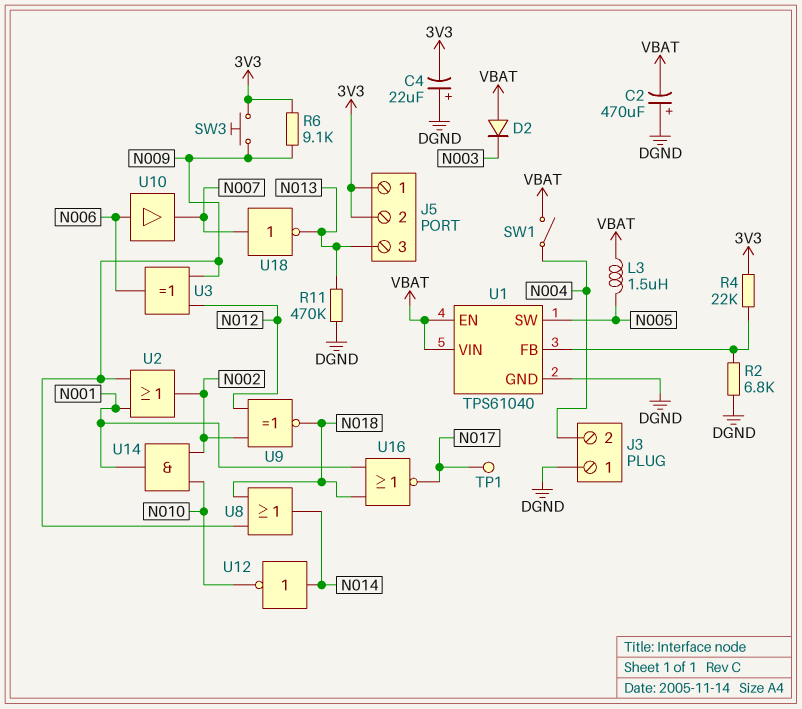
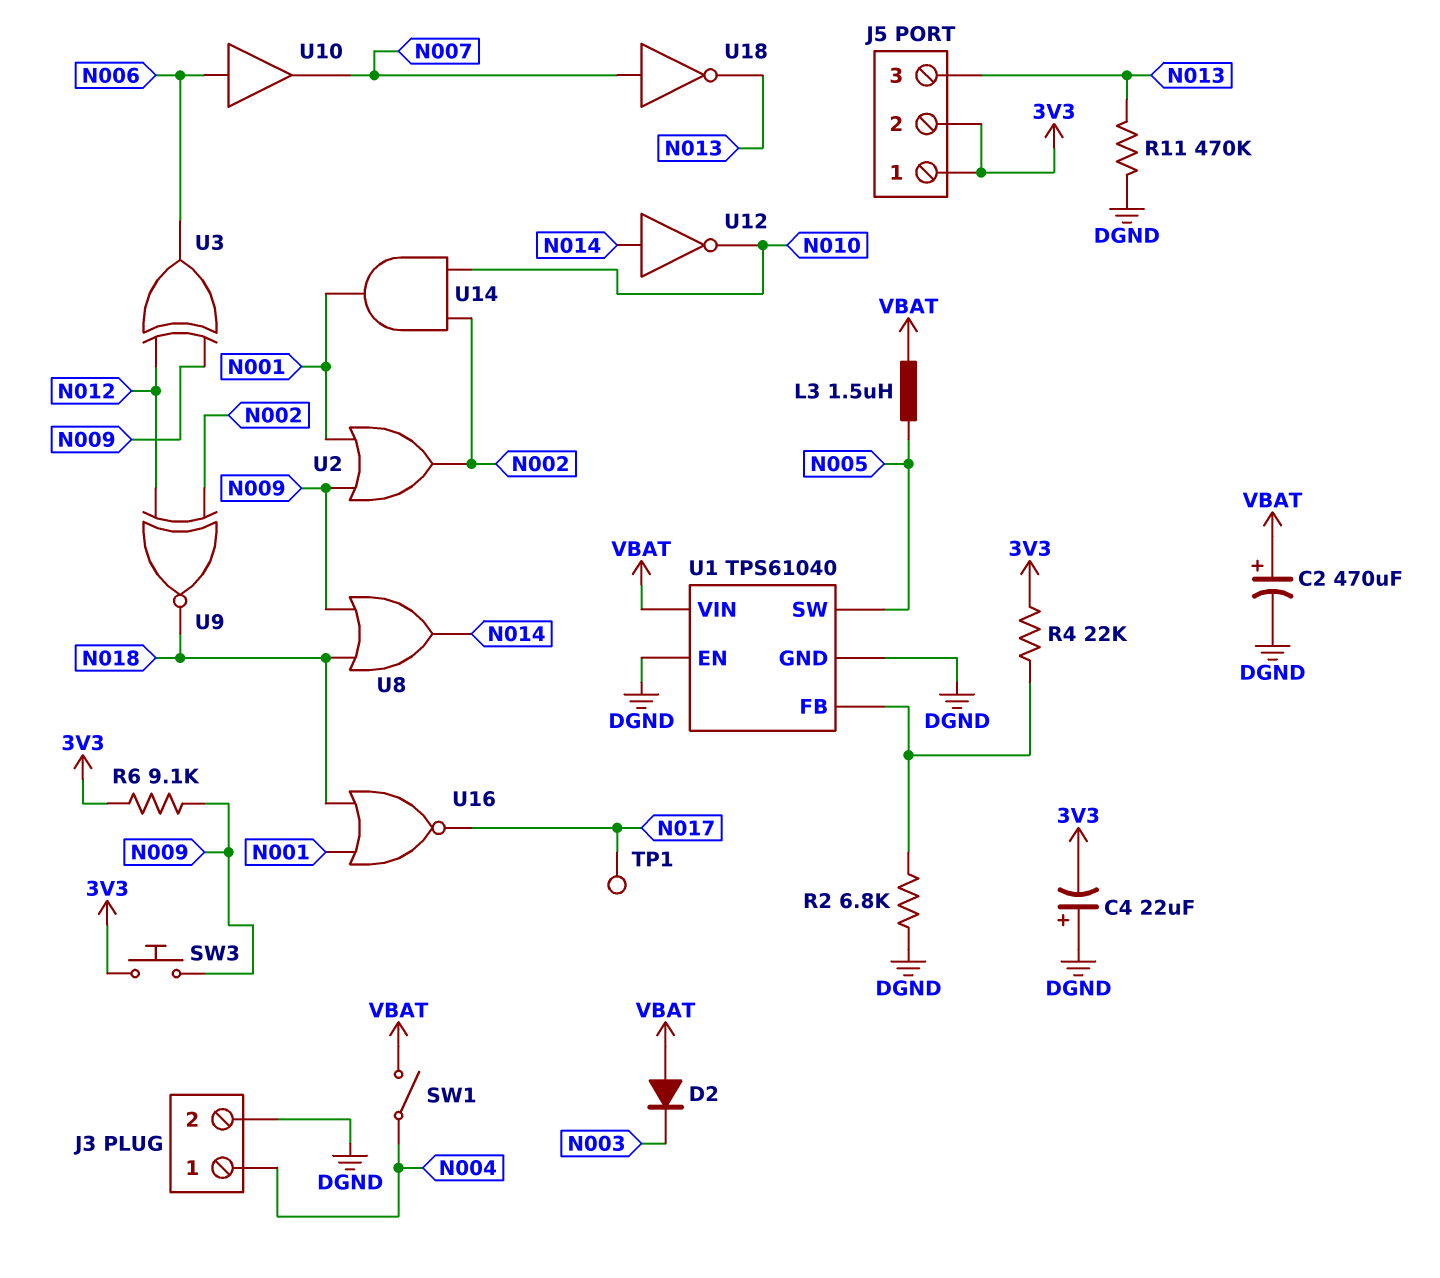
C2: 470uF (plus DGND, minus VBAT) -> 470uF (plus VBAT, minus DGND)
J3 pin 1: DGND -> N004
J3 pin 2: N004 -> DGND
U1 pin EN: VBAT -> DGND

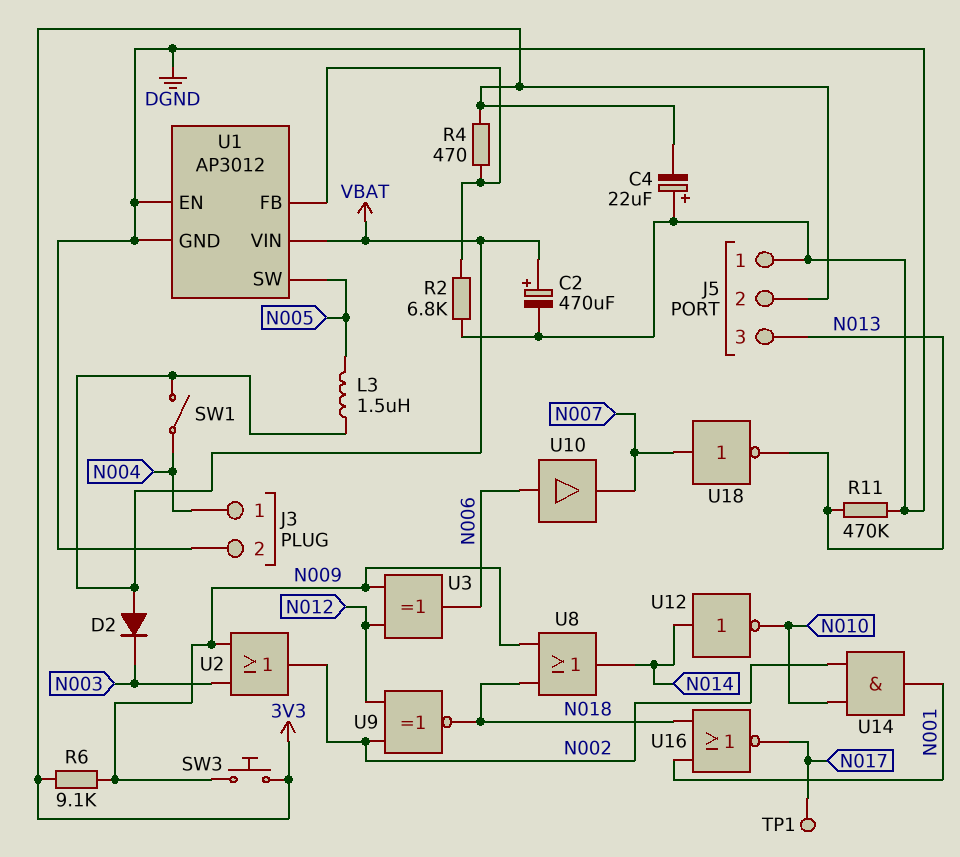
J5 pin 1: 3V3 -> DGND
R4: 22k (3V3, U1/FB) -> 470 (3V3, U1/FB)
U1: TPS61040 -> AP3012
U2: OR (in N001, in N009, out N002) -> OR (in N003, in N009, out N002)

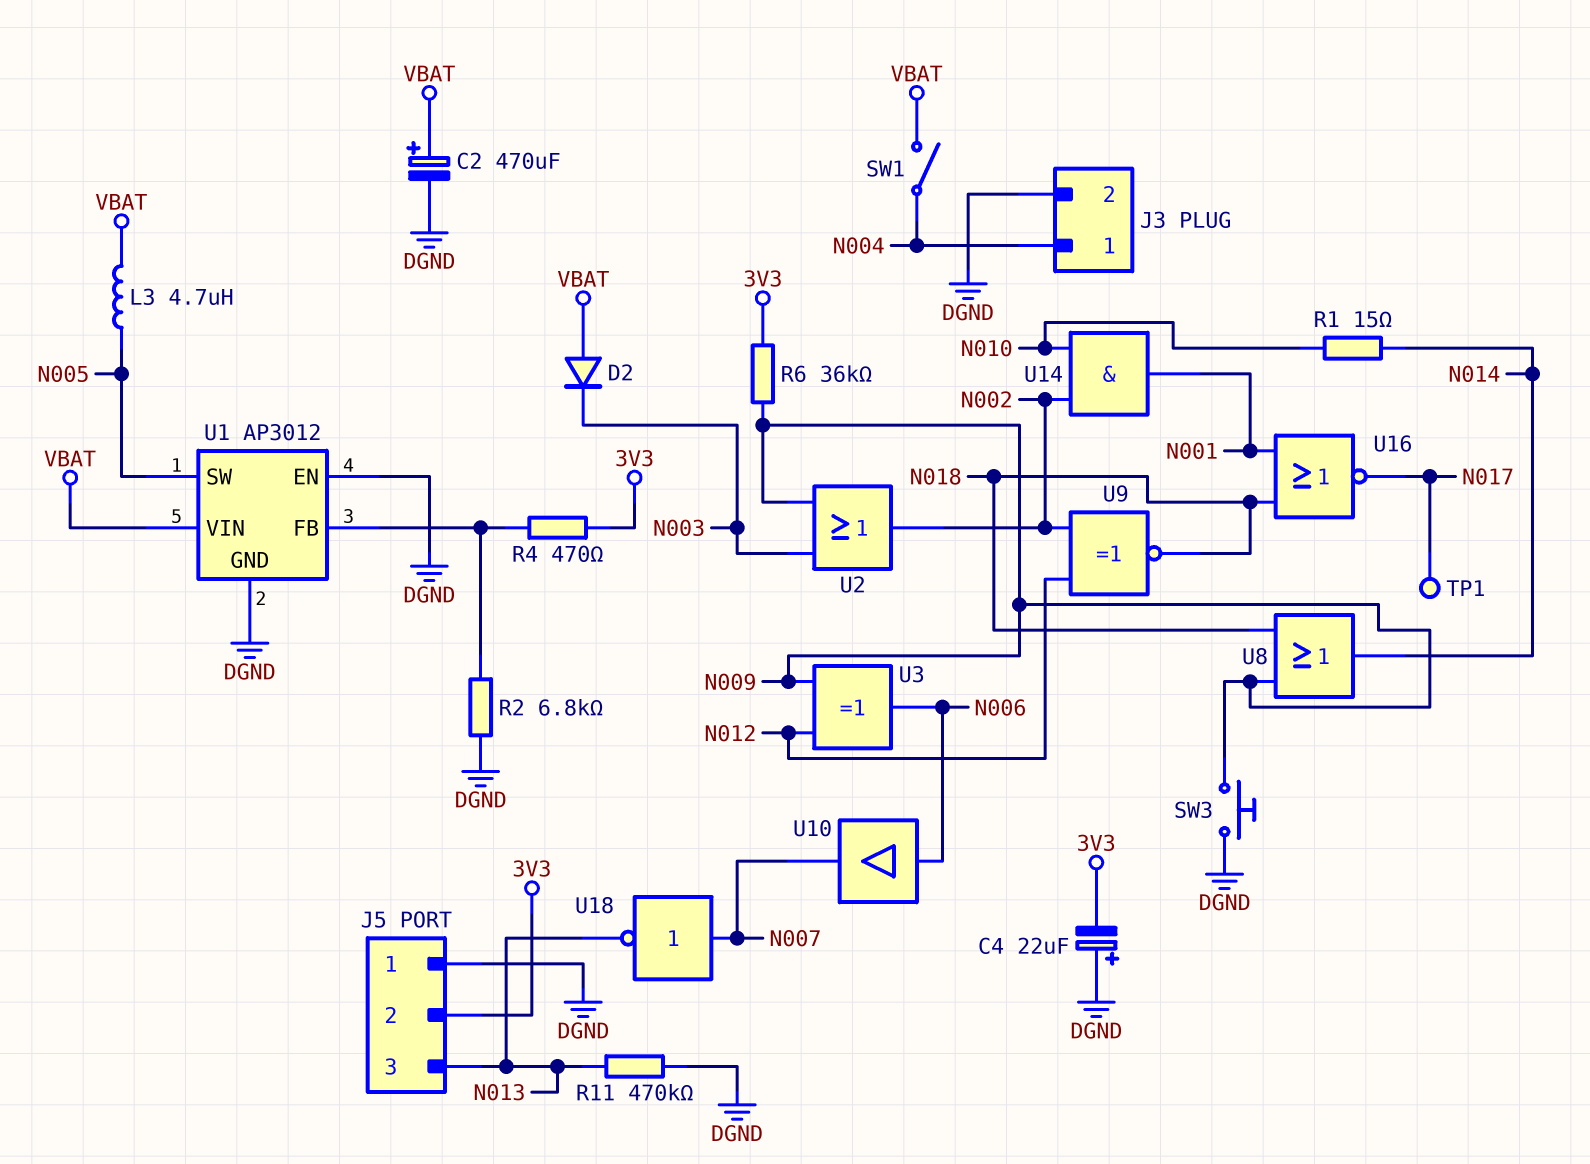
L3: 1.5uH (N005, VBAT) -> 4.7uH (N005, VBAT)
R1: none -> 15 (N010, N014)
R6: 9.1k (3V3, N009) -> 36k (3V3, N009)
SW3: button (3V3, N009) -> button (DGND, N009)
U12: NOT (in N014, out N010) -> none

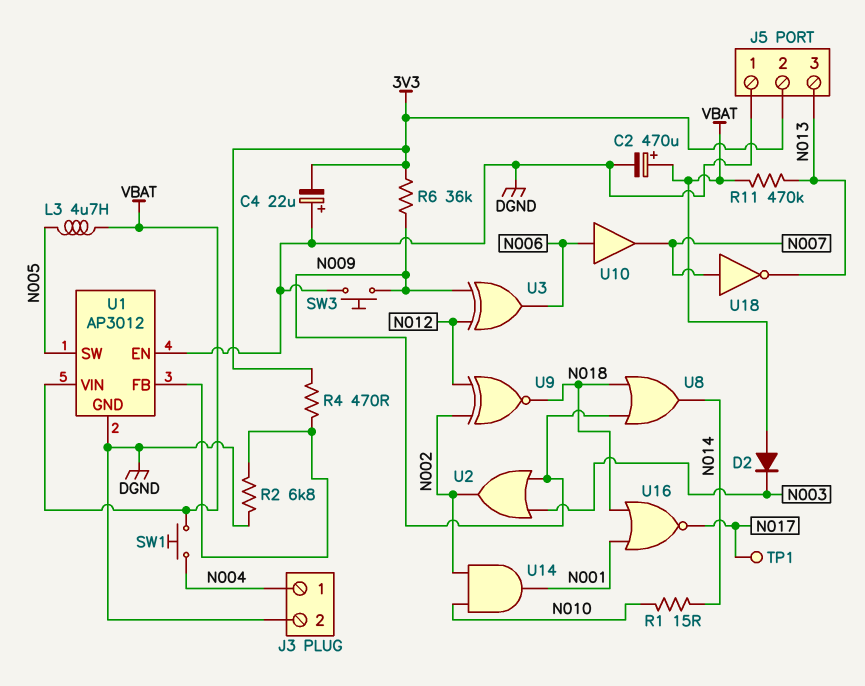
R11: 470k (DGND, N013) -> 470k (N013, VBAT)
SW1: switch (N004, VBAT) -> button (N004, VBAT)

